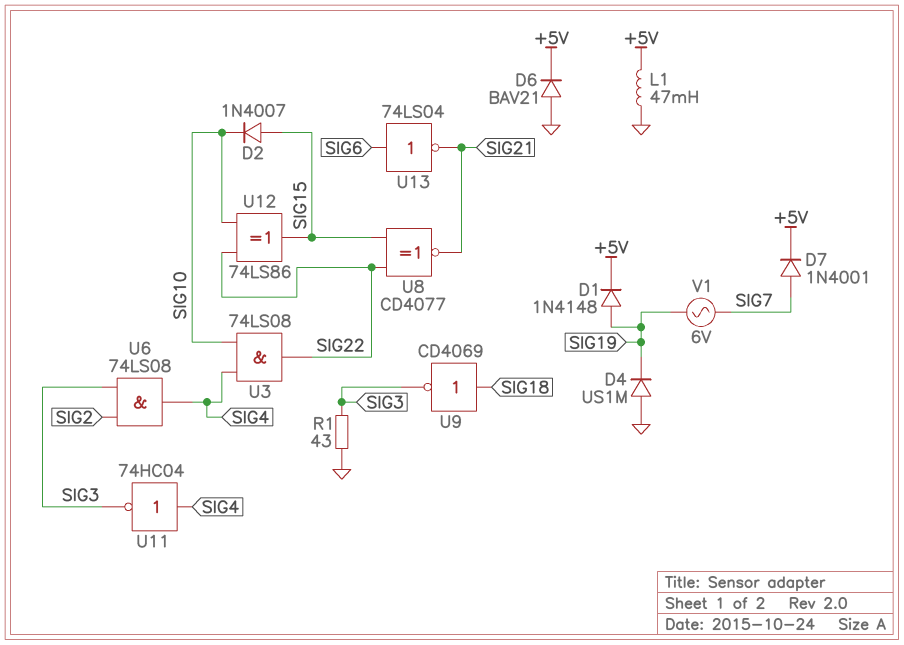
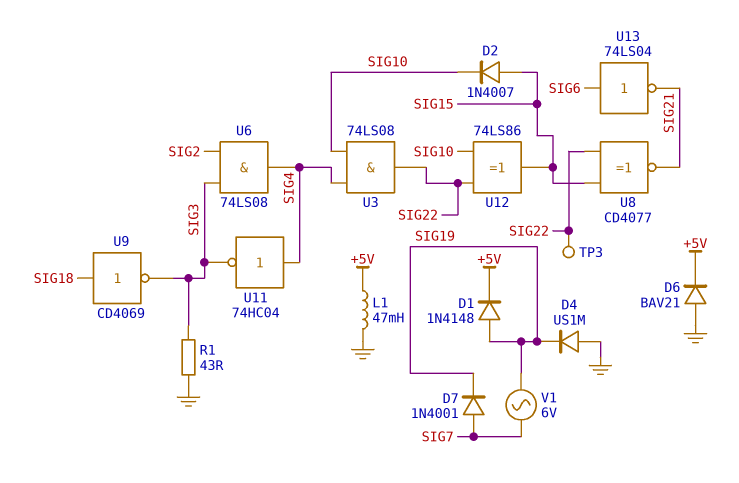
D7: diode 1N4001 (A SIG7, K +5V) -> diode 1N4001 (A SIG7, K SIG19)
TP3: none -> test point (SIG22)

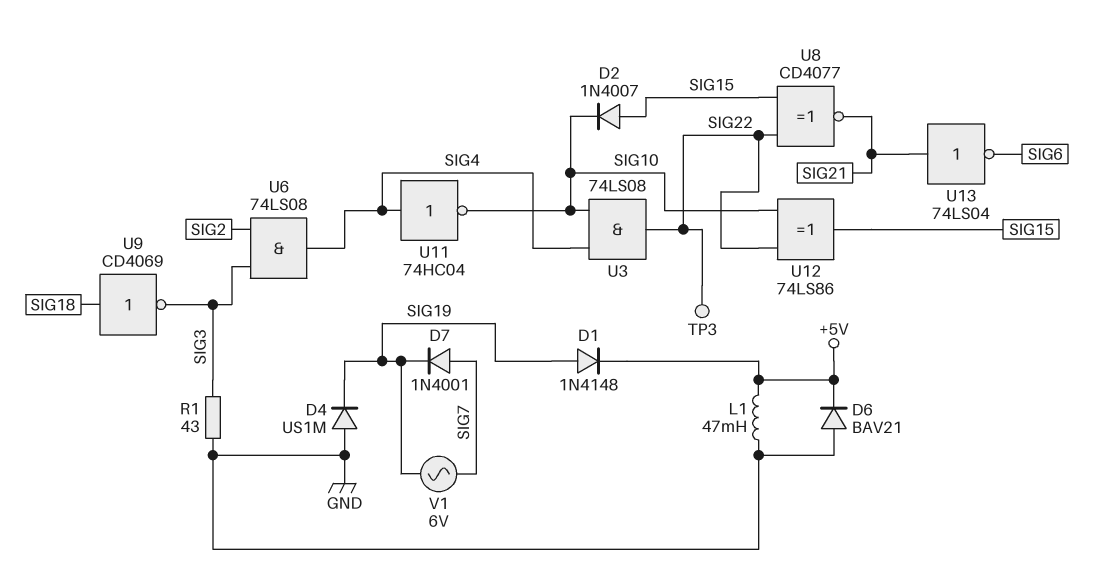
U11: NOT 74HC04 (in SIG4, out SIG3) -> NOT 74HC04 (in SIG4, out SIG10)
U13: NOT 74LS04 (in SIG6, out SIG21) -> NOT 74LS04 (in SIG21, out SIG6)

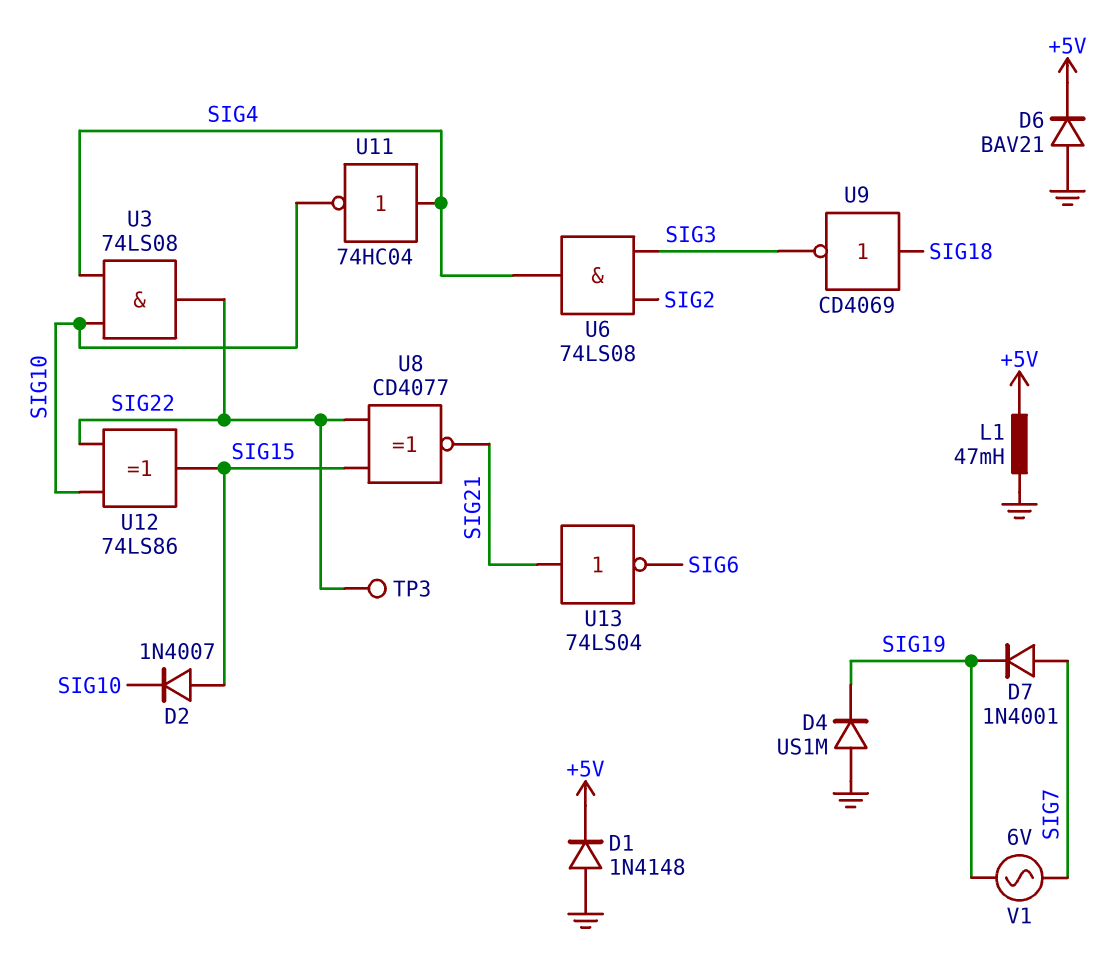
D1: diode 1N4148 (A SIG19, K +5V) -> diode 1N4148 (A GND, K +5V)
R1: 43 (GND, SIG3) -> none

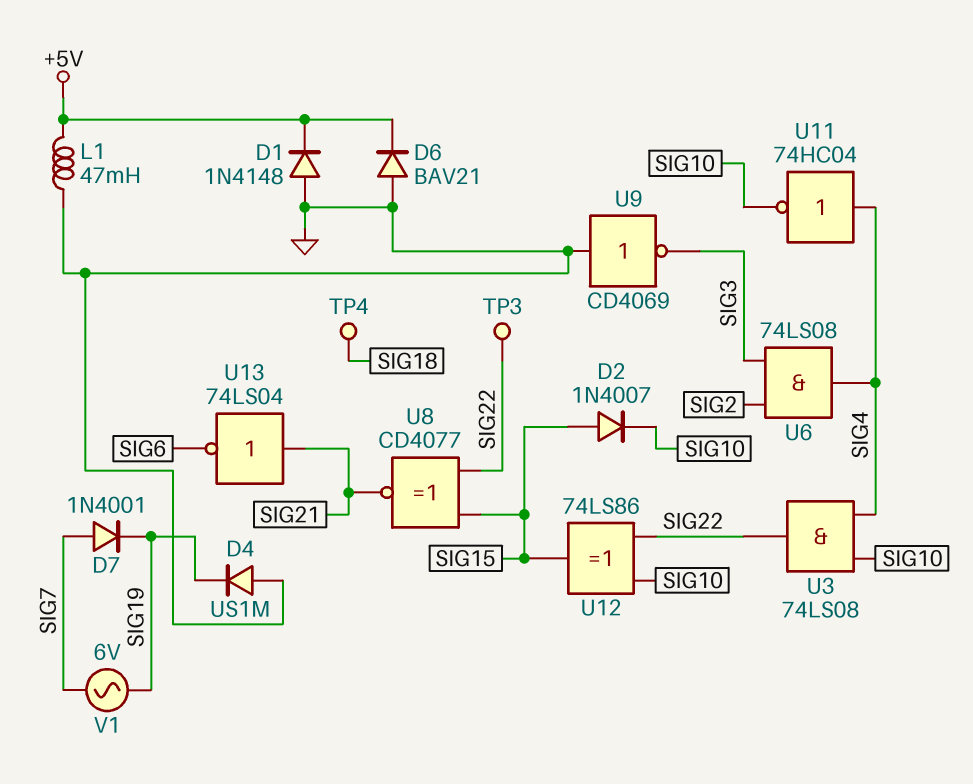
TP4: none -> test point (SIG18)
U9: NOT CD4069 (in SIG18, out SIG3) -> NOT CD4069 (in GND, out SIG3)

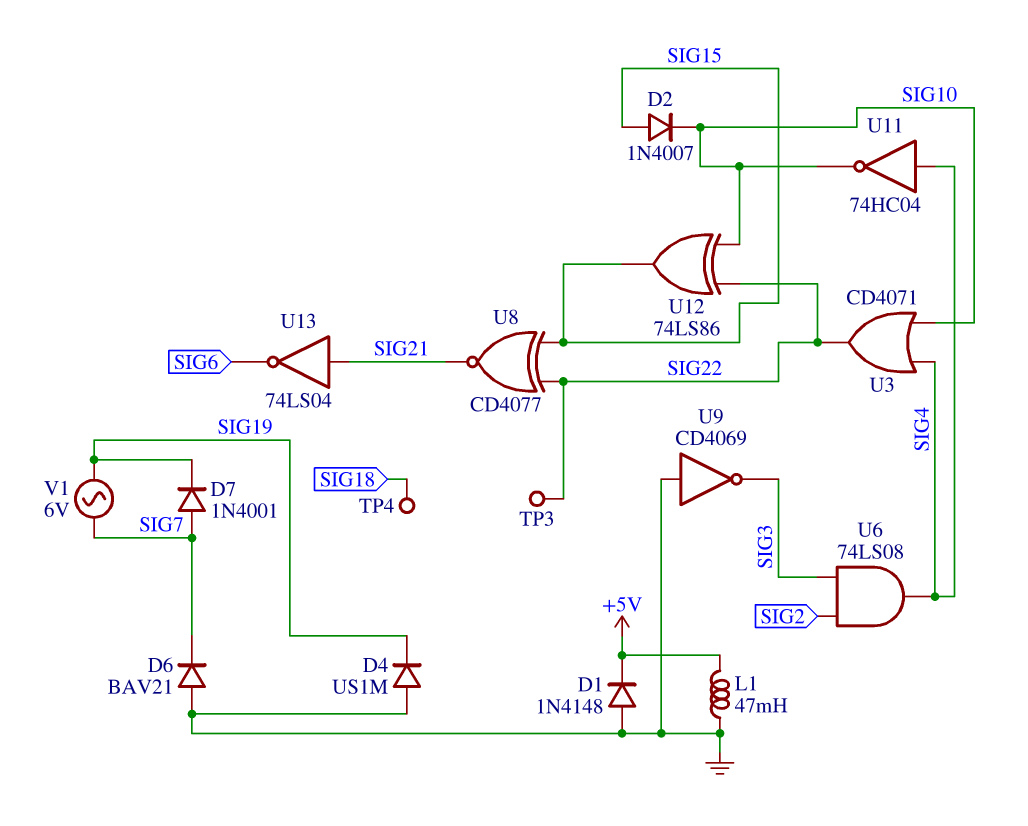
D6: diode BAV21 (A GND, K +5V) -> diode BAV21 (A GND, K SIG7)
U3: AND 74LS08 (in SIG4, in SIG10, out SIG22) -> OR CD4071 (in SIG4, in SIG10, out SIG22)

